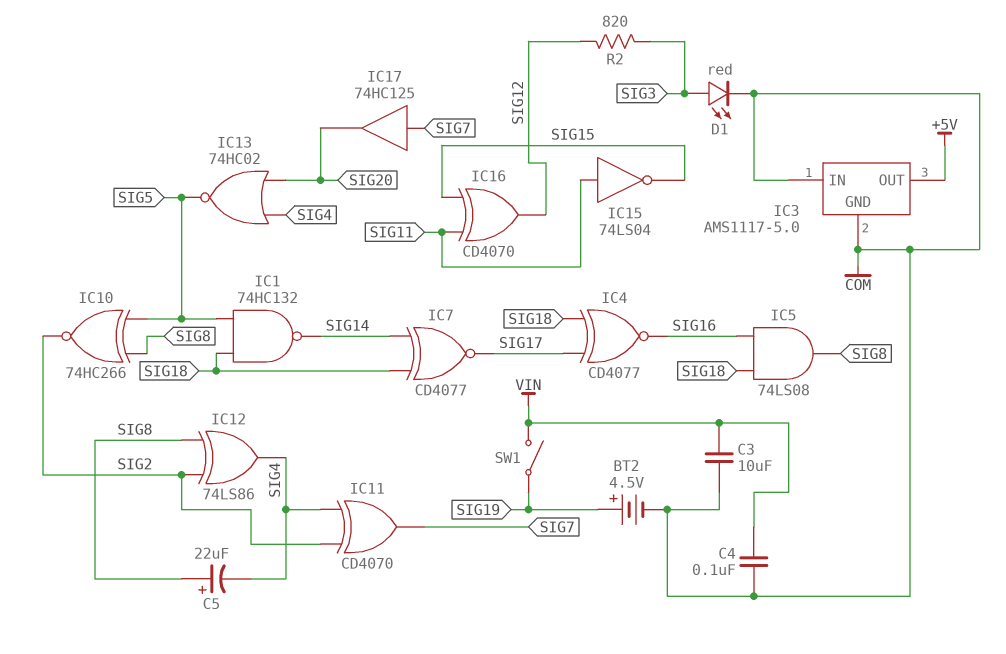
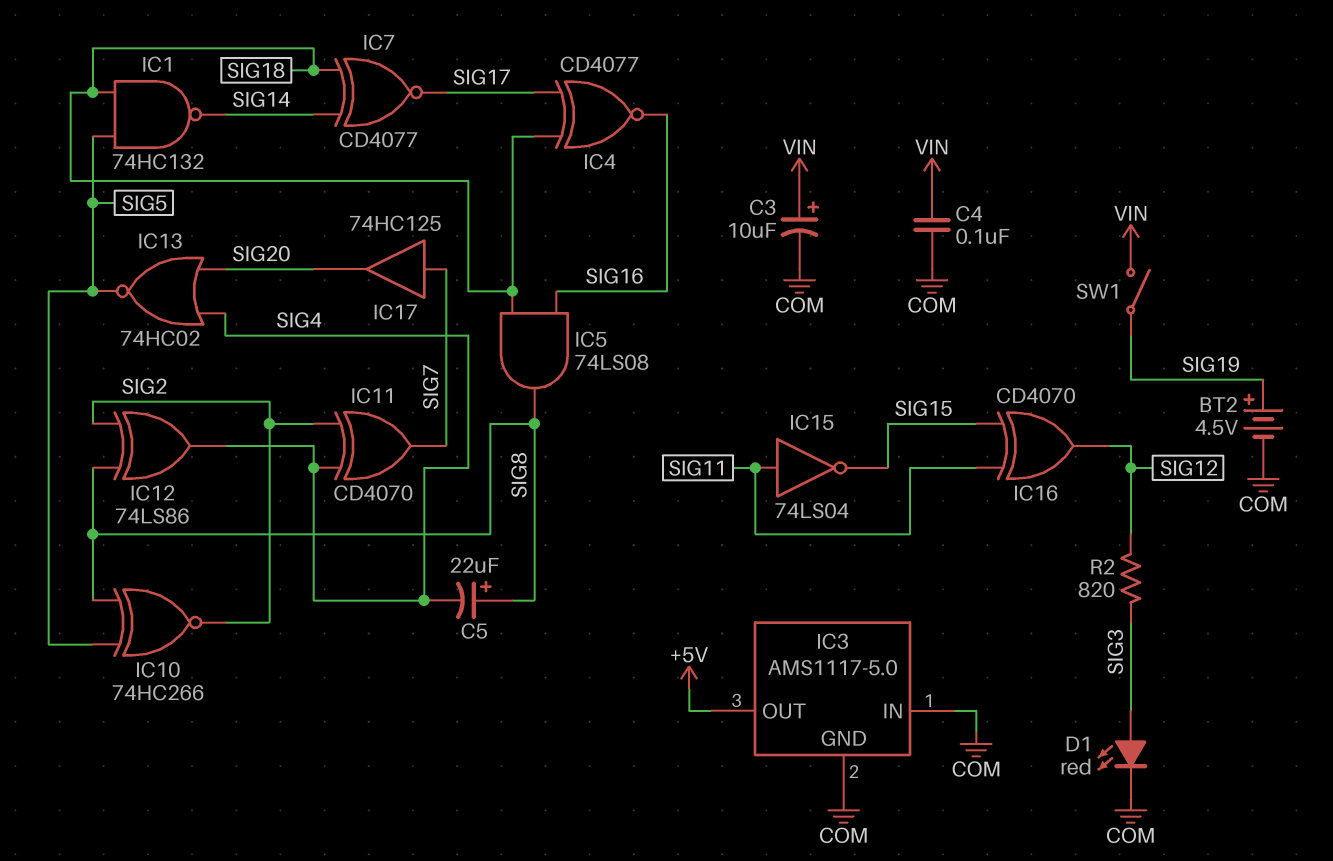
C3: 10uF (COM, VIN) -> 10uF (plus VIN, minus COM)

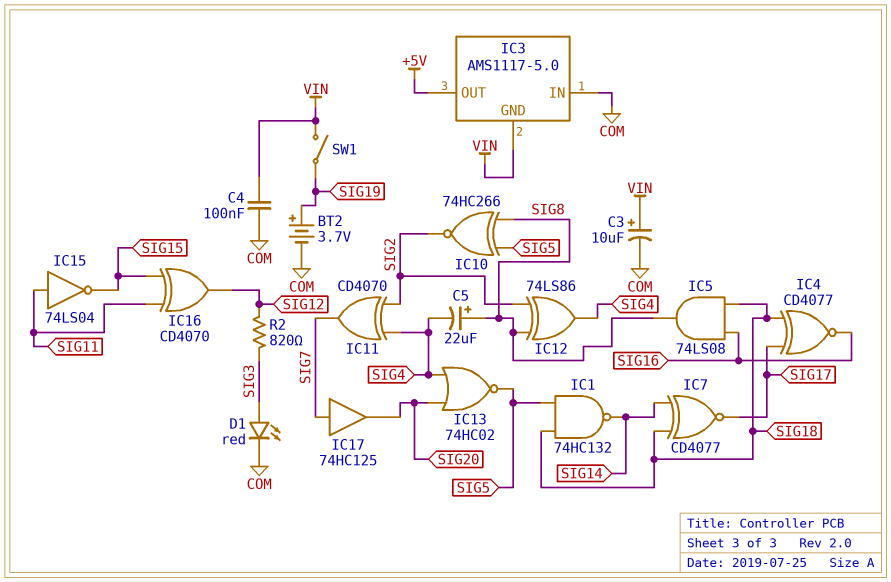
BT2: 4.5V (plus SIG19, minus COM) -> 3.7V (plus SIG19, minus COM)
IC3 pin GND: COM -> VIN

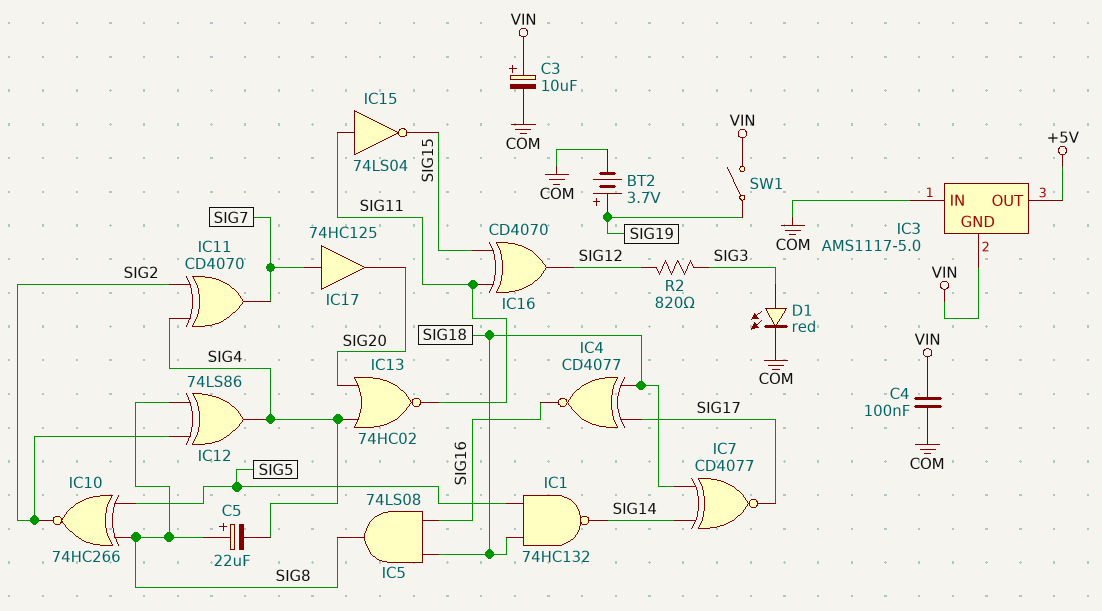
IC13: NOR 74HC02 (in SIG4, in SIG20, out SIG5) -> NOR 74HC02 (in SIG4, in SIG20, out SIG11)

